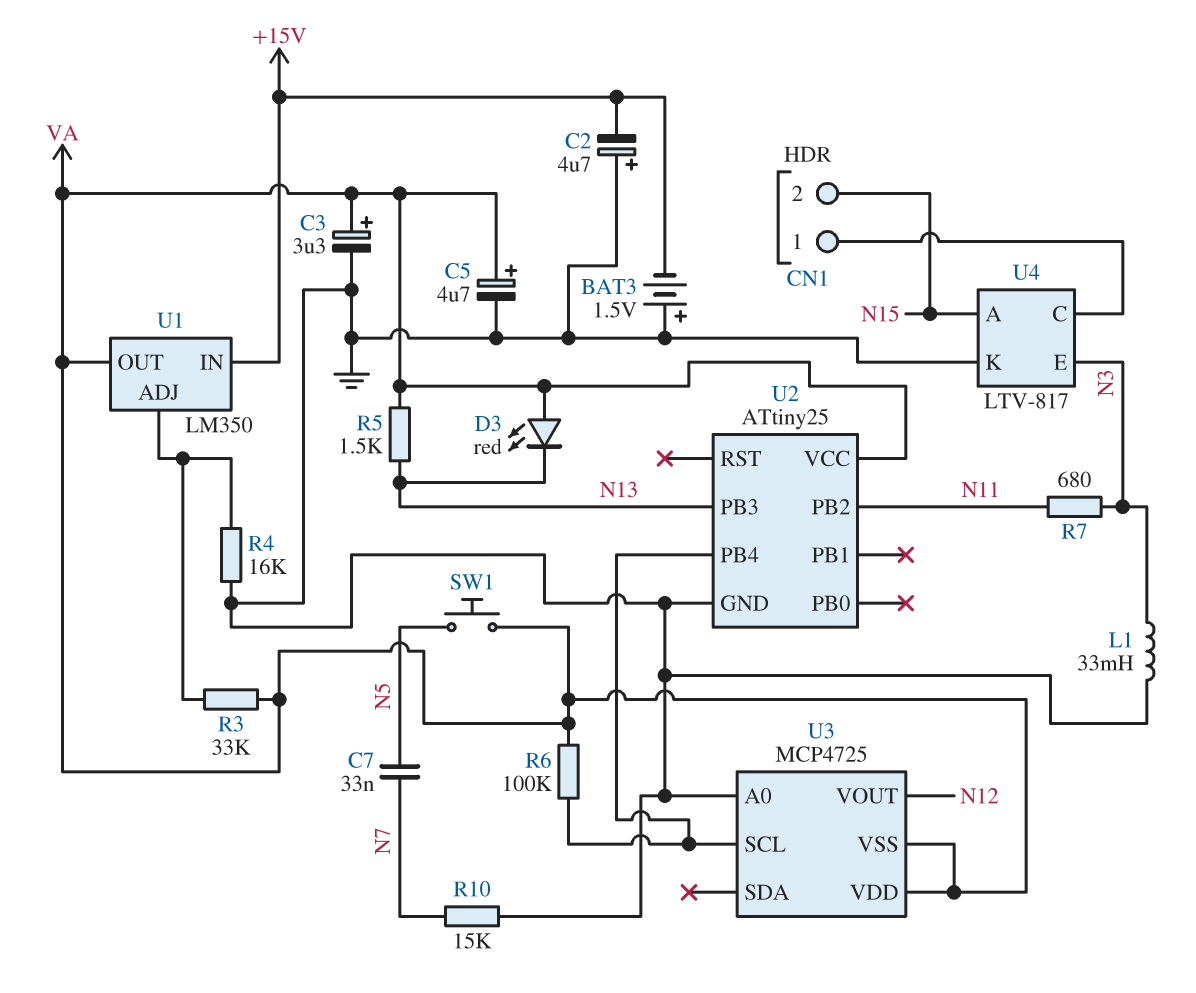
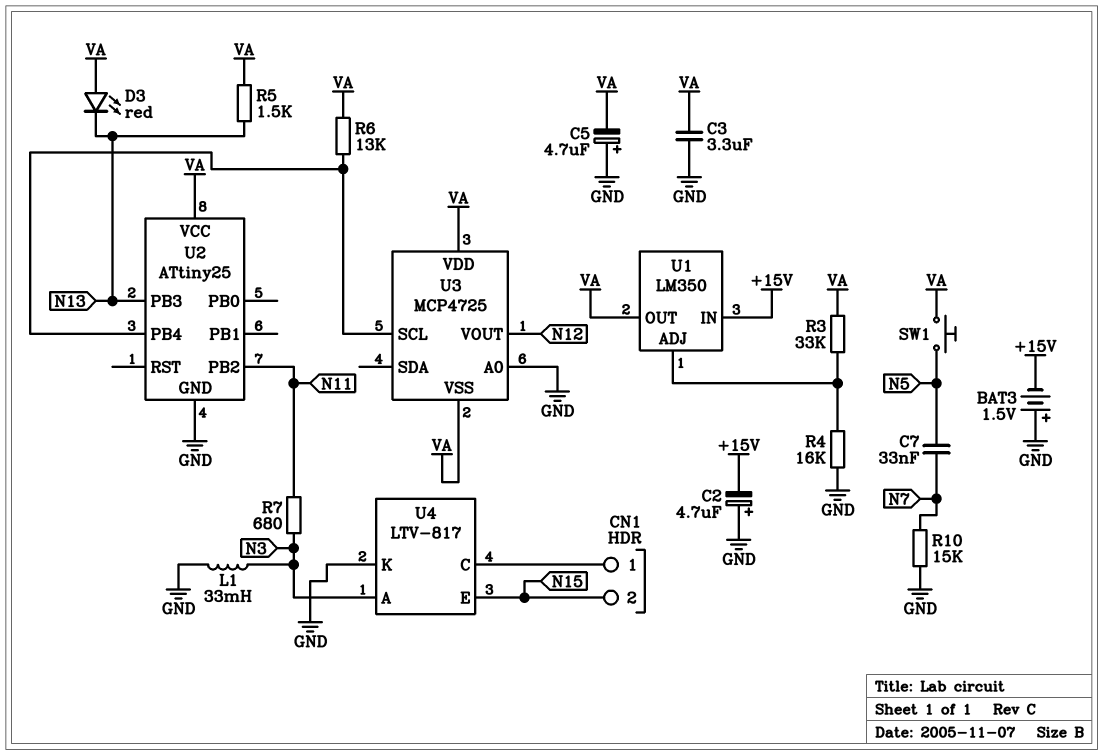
C3: 3.3uF (plus VA, minus GND) -> 3.3uF (GND, VA)
C5: 4.7uF (plus VA, minus GND) -> 4.7uF (plus GND, minus VA)
R6: 100k (U2/PB4, VA) -> 13k (U2/PB4, VA)
U4 pin A: N15 -> N3
U4 pin E: N3 -> N15

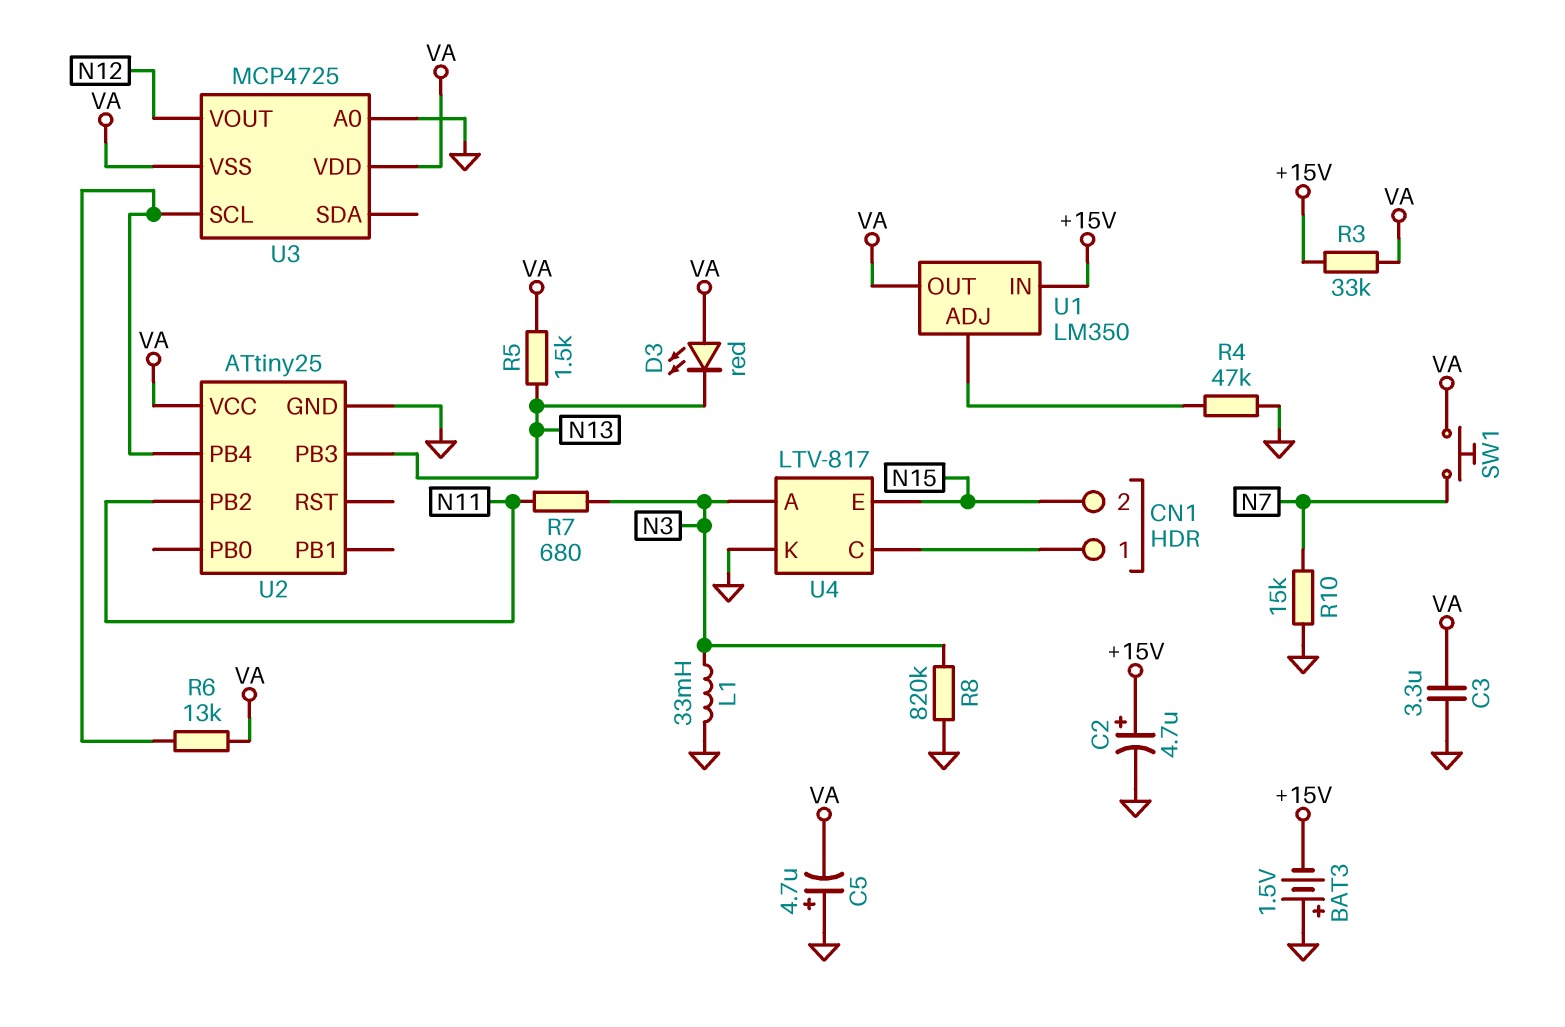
C2: 4.7uF (plus GND, minus +15V) -> 4.7uF (plus +15V, minus GND)
C7: 33nF (N5, N7) -> none
R3: 33k (U1/ADJ, VA) -> 33k (+15V, VA)
R4: 16k (GND, U1/ADJ) -> 47k (GND, U1/ADJ)
R8: none -> 820k (GND, N3)
SW1: button (N5, VA) -> button (N7, VA)

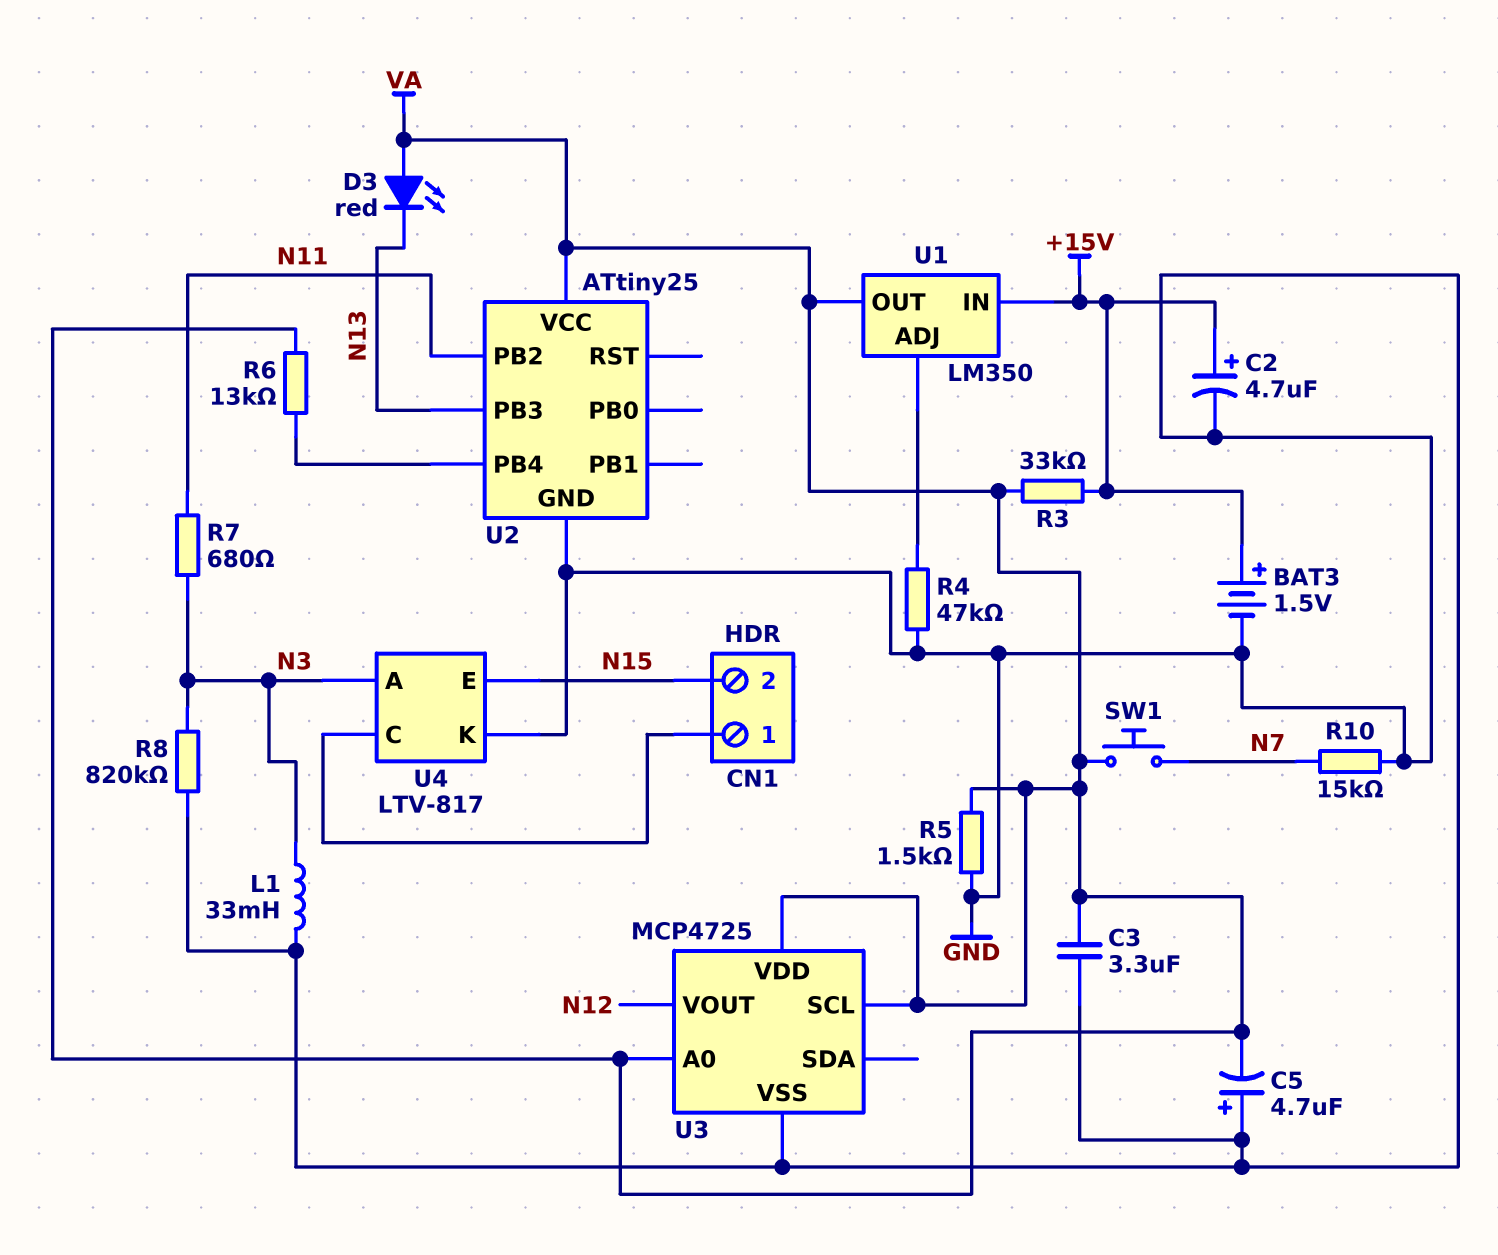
BAT3: 1.5V (plus GND, minus +15V) -> 1.5V (plus +15V, minus GND)
R5: 1.5k (N13, VA) -> 1.5k (GND, VA)
U3 pin A0: GND -> VA
U3 pin SCL: U2/PB4 -> VA
U3 pin VSS: VA -> GND

